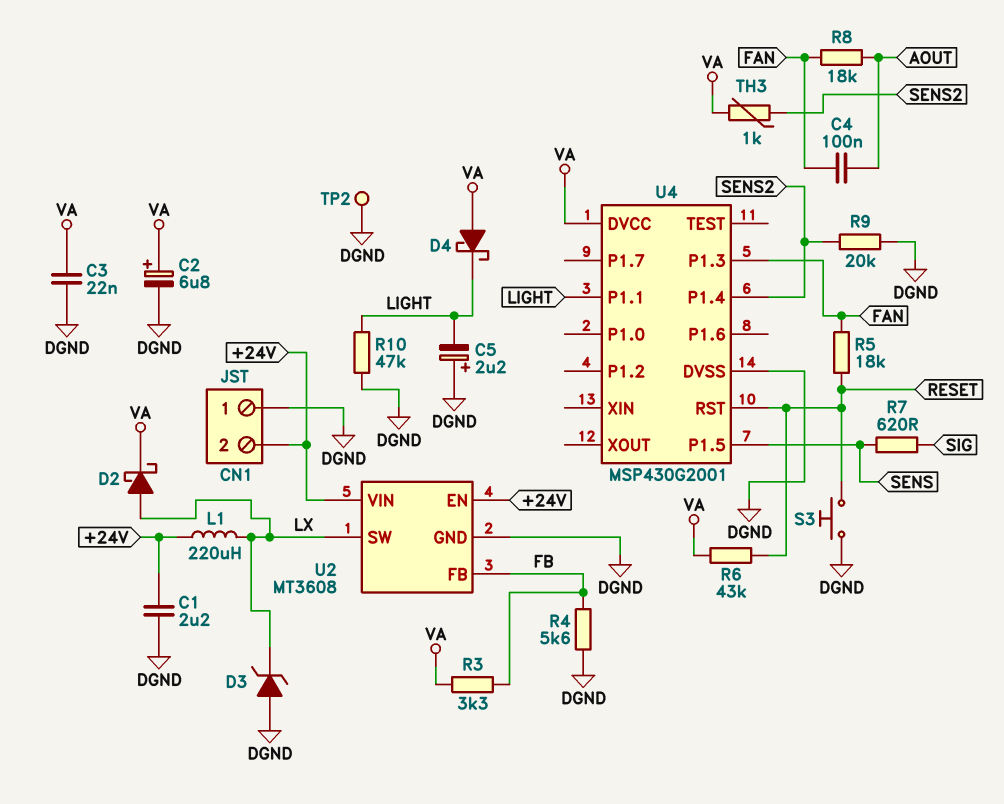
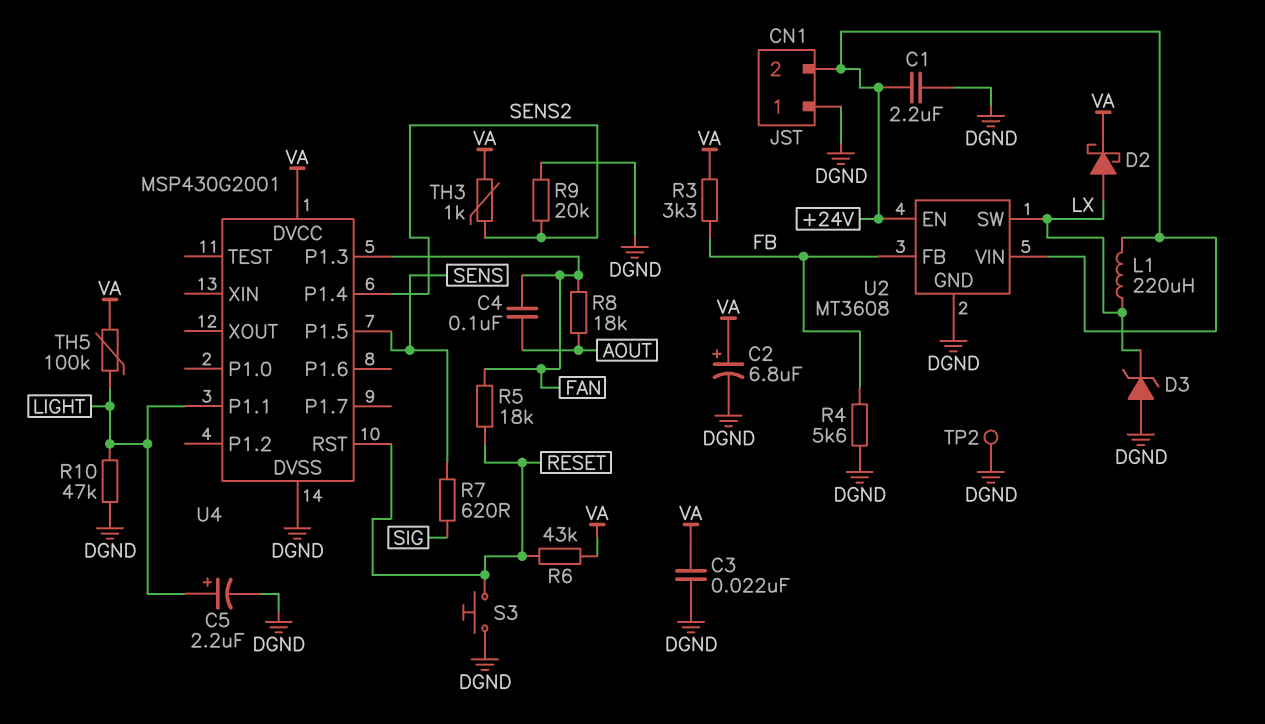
C5: 2.2uF (plus DGND, minus LIGHT) -> 2.2uF (plus LIGHT, minus DGND)
D4: schottky (A VA, K LIGHT) -> none
TH5: none -> 100k (LIGHT, VA)

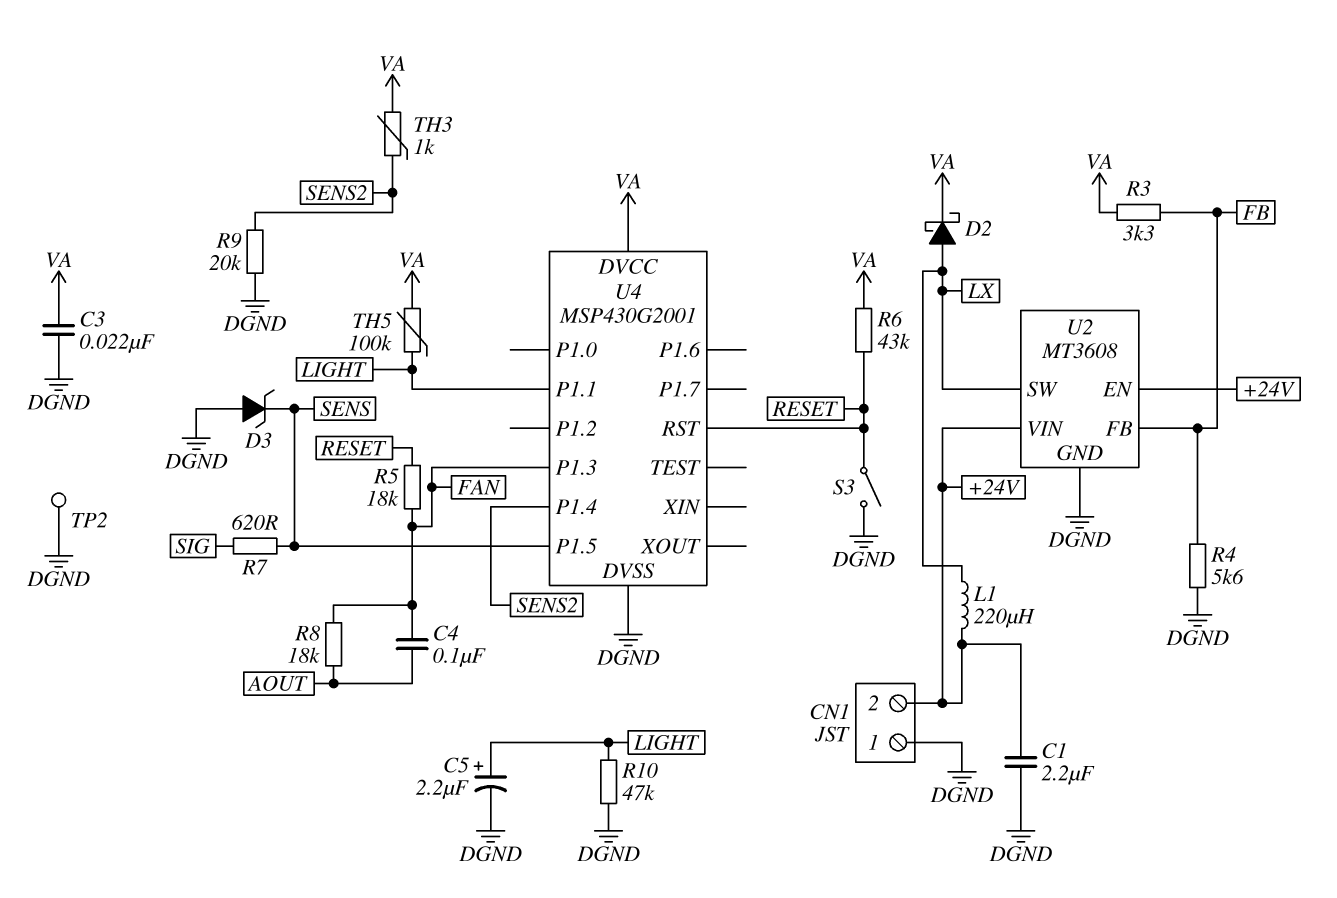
C2: 6.8uF (plus VA, minus DGND) -> none
D3: zener (A DGND, K LX) -> zener (A DGND, K SENS)
S3: button (DGND, RESET) -> switch (DGND, RESET)

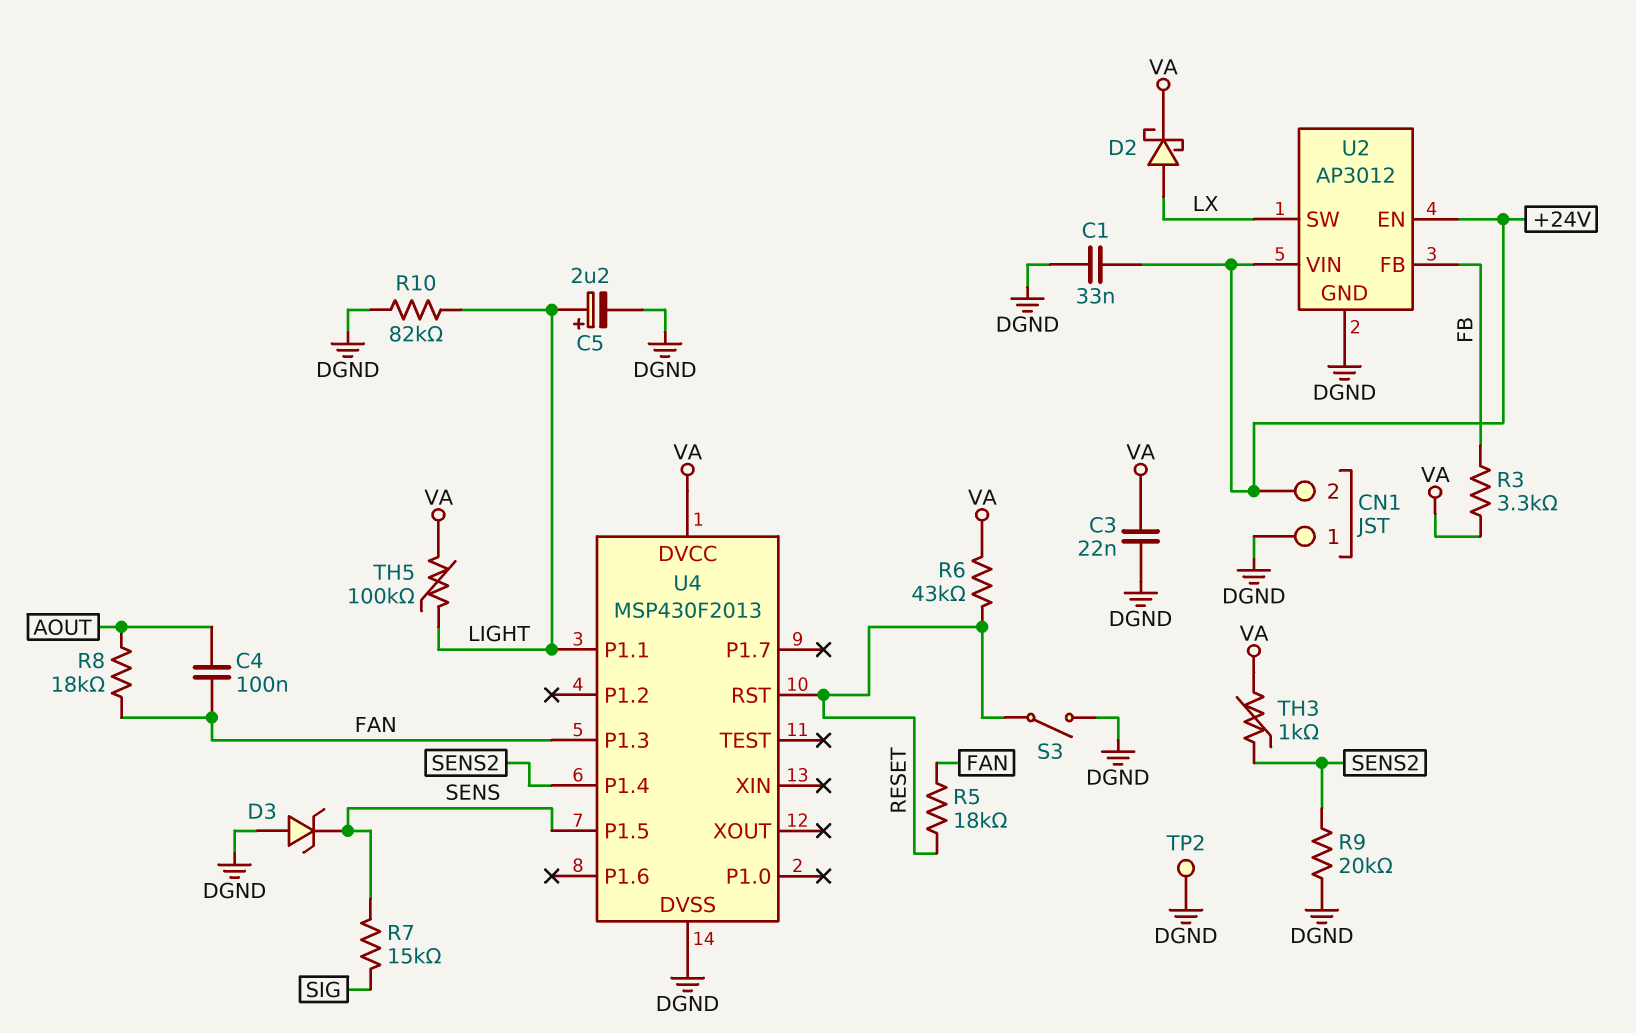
C1: 2.2uF (+24V, DGND) -> 33nF (+24V, DGND)
L1: 220uH (+24V, LX) -> none
R4: 5.6k (DGND, FB) -> none
R7: 620 (SENS, SIG) -> 15k (SENS, SIG)
R10: 47k (DGND, LIGHT) -> 82k (DGND, LIGHT)
U2: MT3608 -> AP3012
U4: MSP430G2001 -> MSP430F2013

